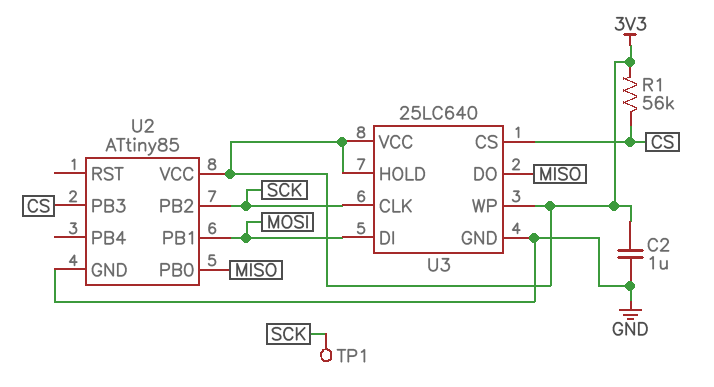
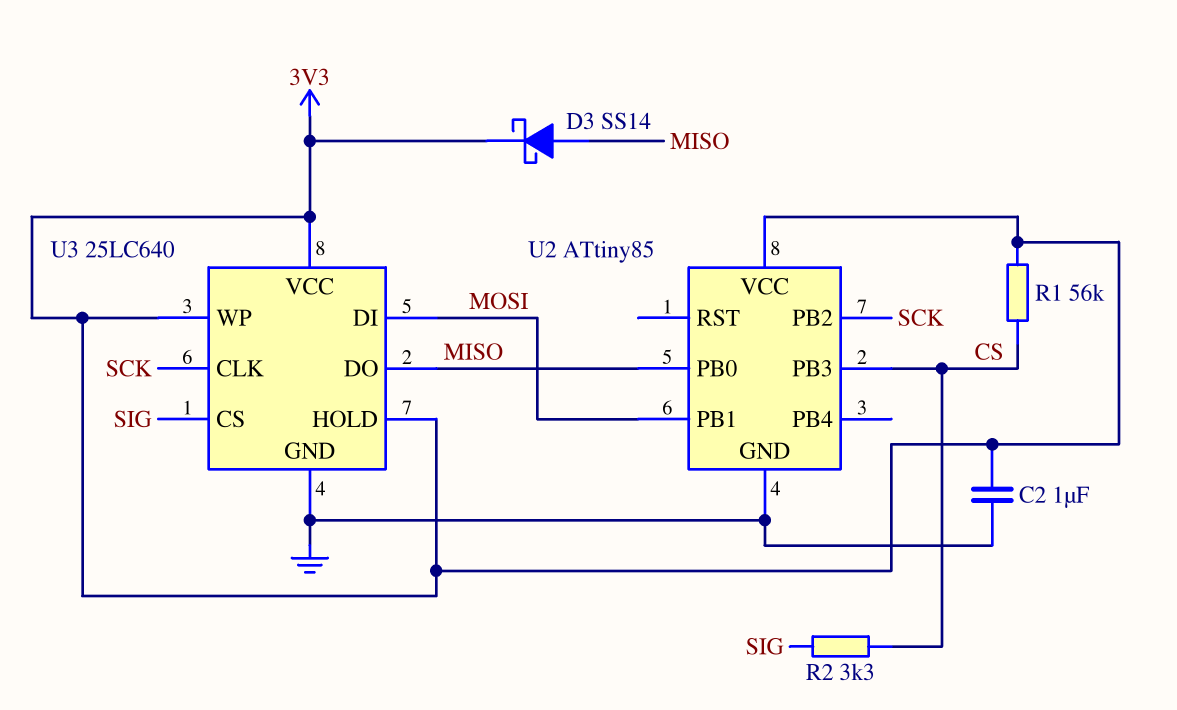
D3: none -> schottky SS14 (A MISO, K 3V3)
R2: none -> 3.3k (CS, SIG)
TP1: test point (SCK) -> none
U3 pin CS: CS -> SIG

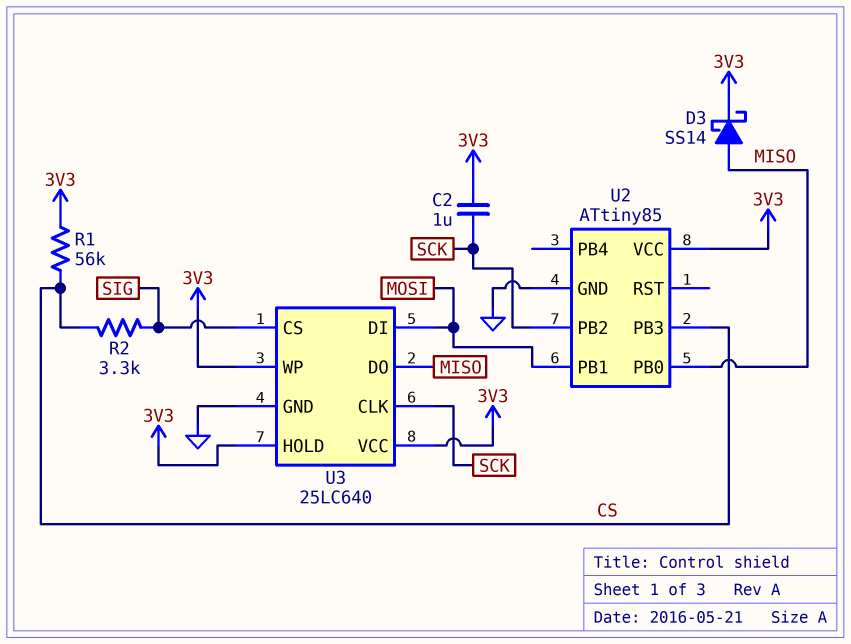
C2: 1uF (3V3, GND) -> 1uF (3V3, SCK)

